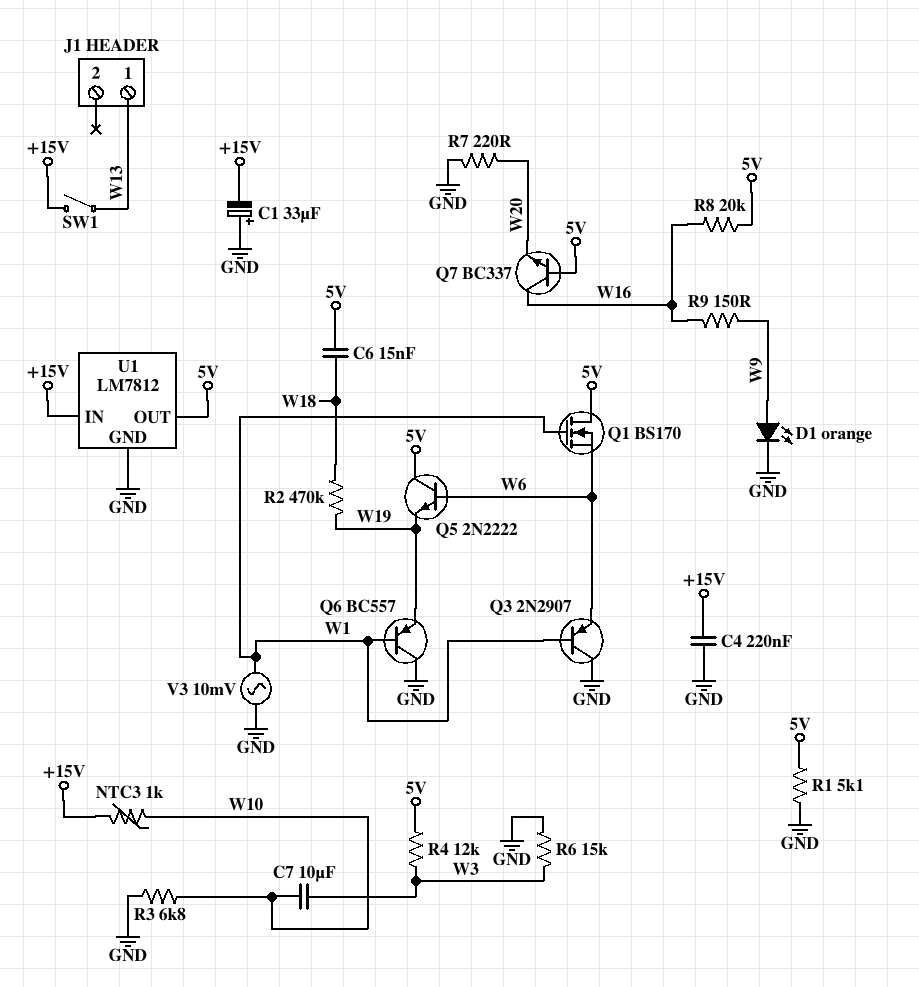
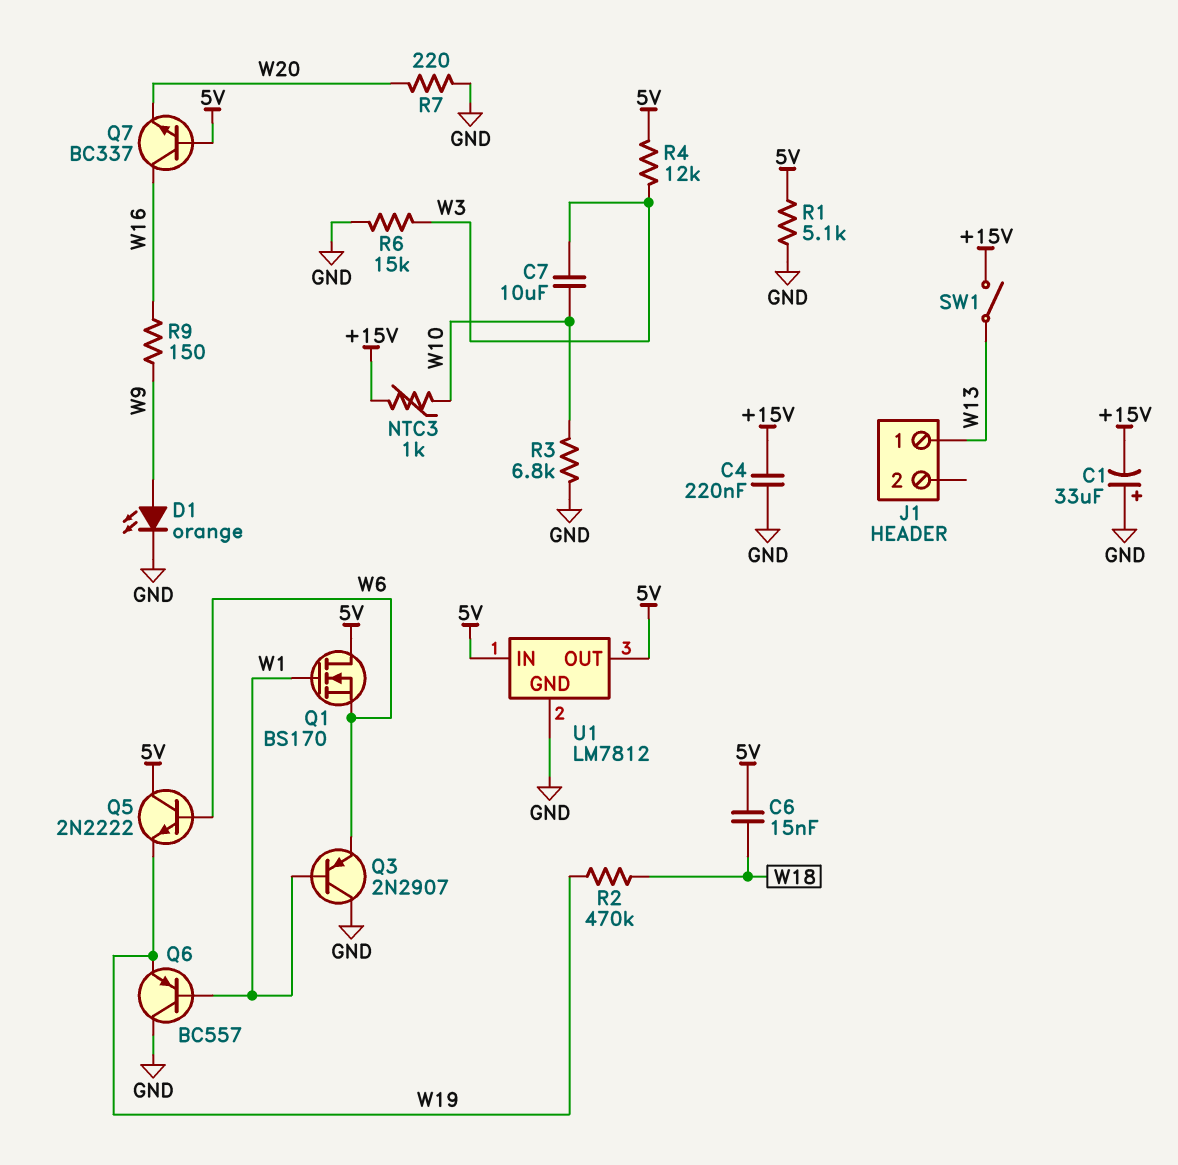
R8: 20k (5V, W16) -> none
U1 pin IN: +15V -> 5V
V3: AC 10mV (GND, W1) -> none

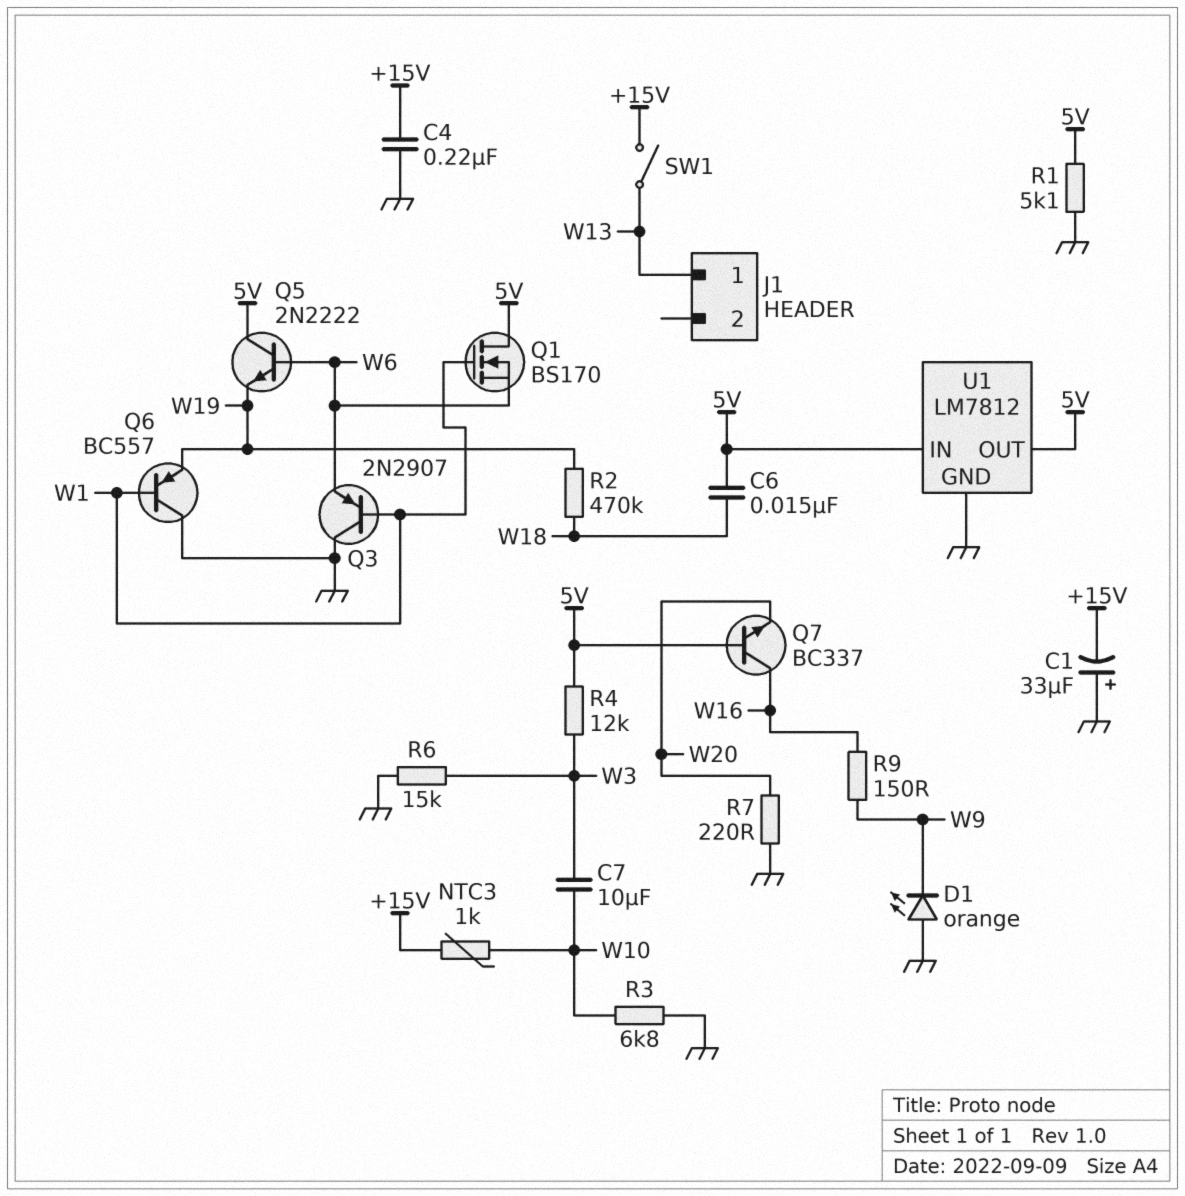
D1: LED orange (A W9, K GND) -> LED orange (A GND, K W9)

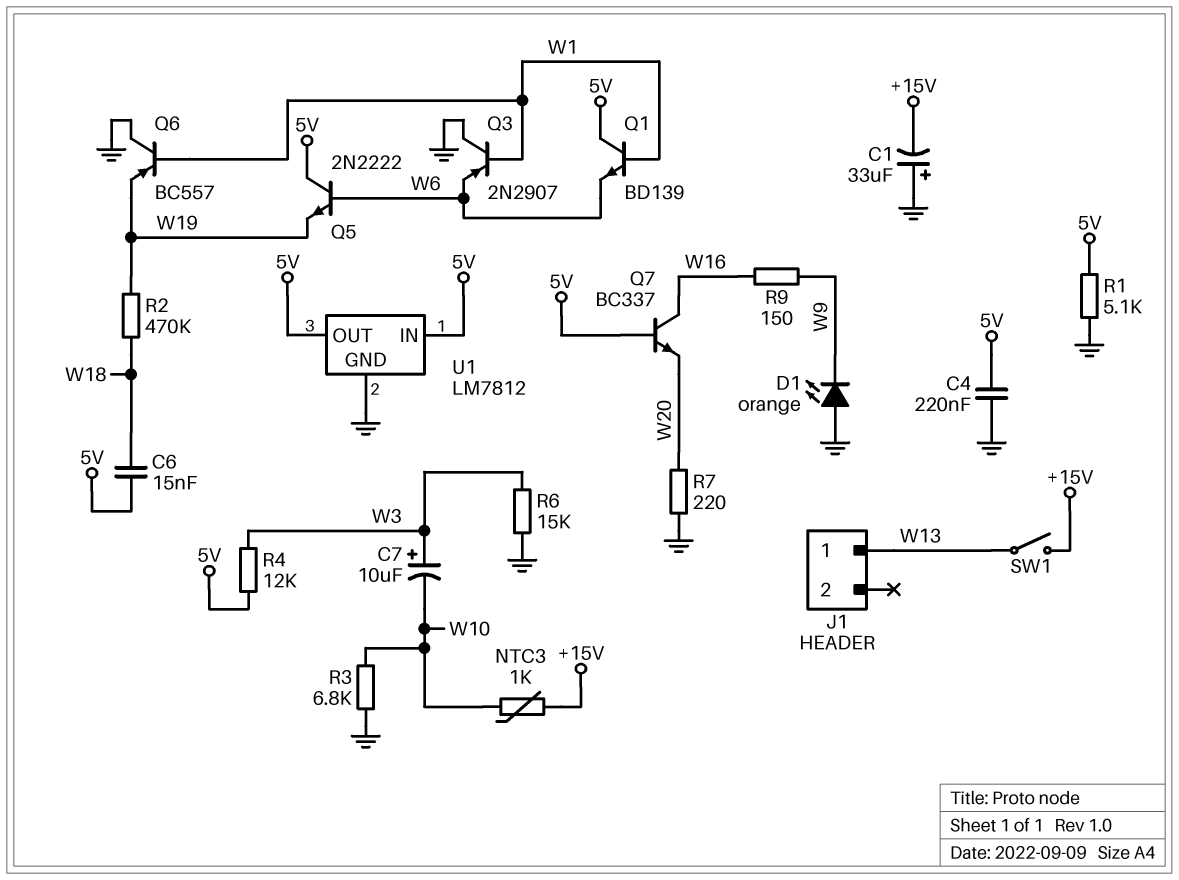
C4: 220nF (+15V, GND) -> 220nF (5V, GND)
C7: 10uF (W3, W10) -> 10uF (plus W3, minus W10)
Q1: NMOS BS170 (G W1, D 5V, S W6) -> NPN BD139 (B W1, C 5V, E W6)

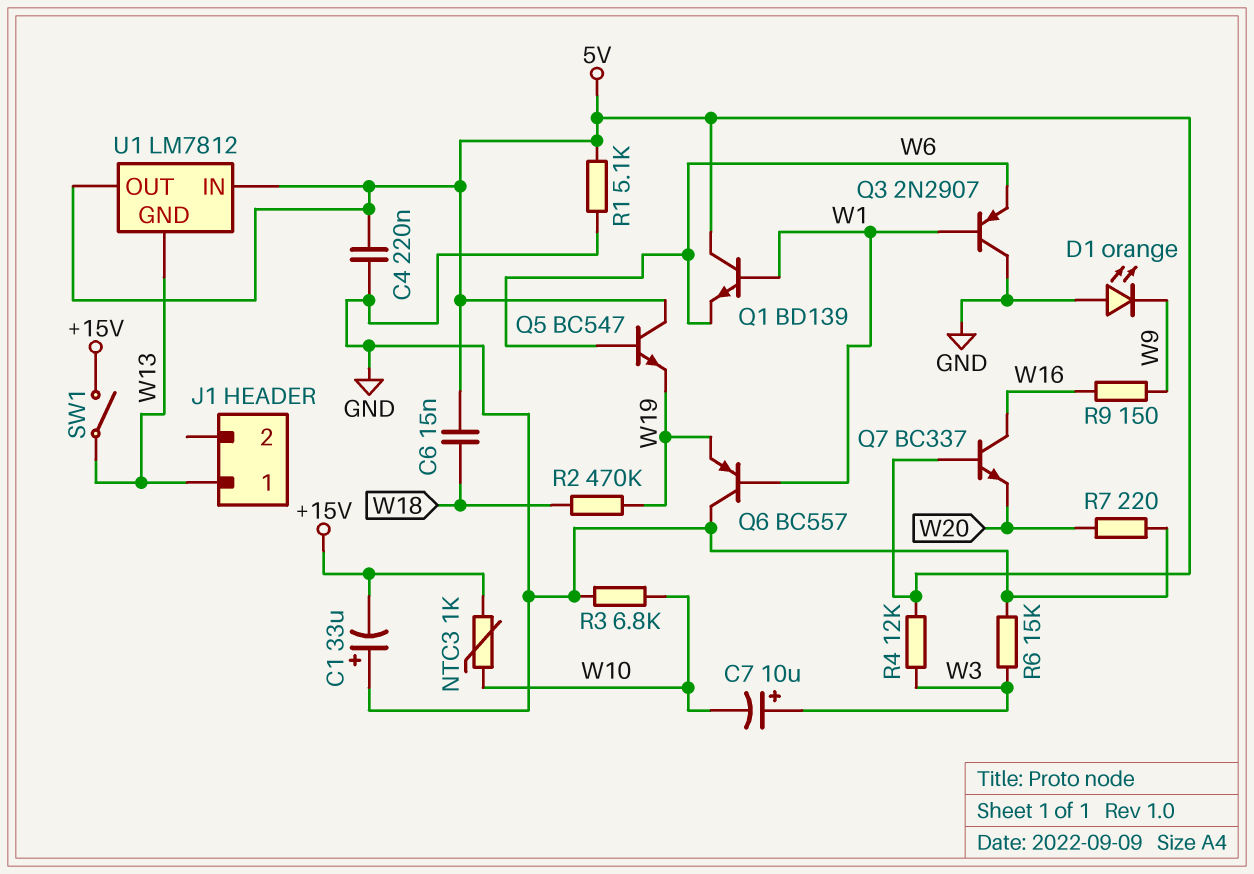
Q5: NPN 2N2222 (B W6, C 5V, E W19) -> NPN BC547 (B W6, C 5V, E W19)
U1 pin GND: GND -> W13

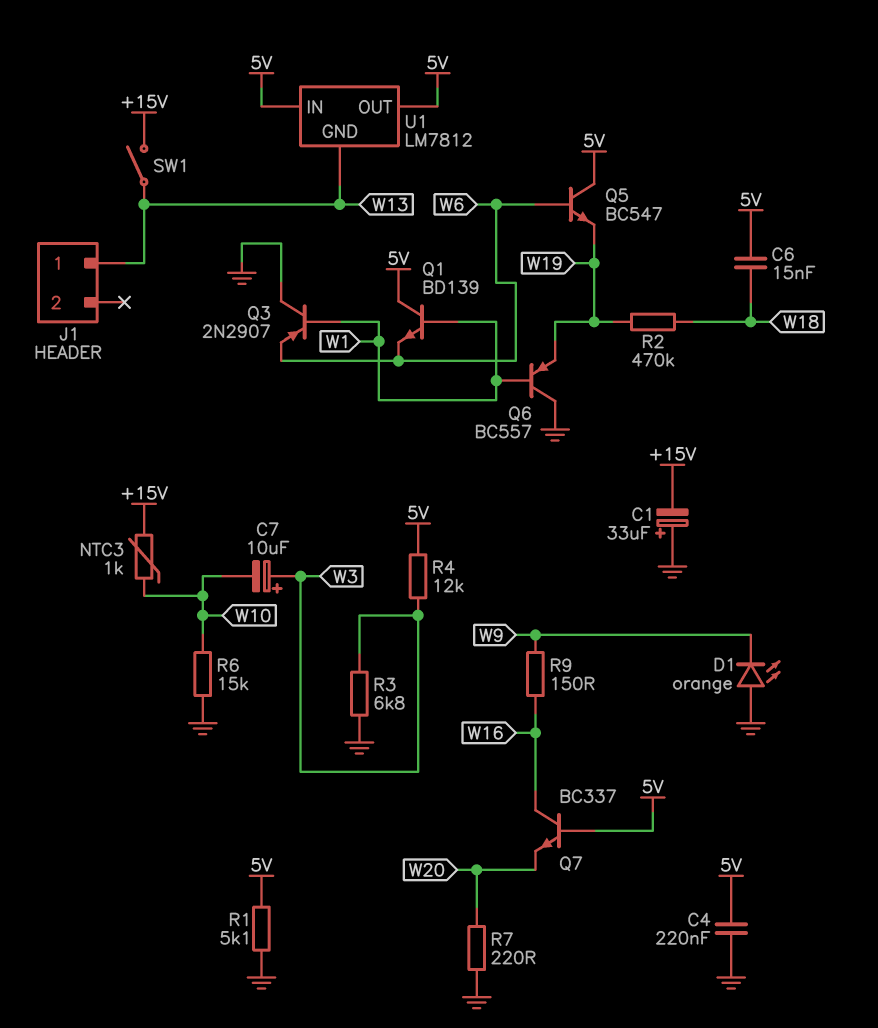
R3: 6.8k (GND, W10) -> 6.8k (GND, W3)
R6: 15k (GND, W3) -> 15k (GND, W10)

